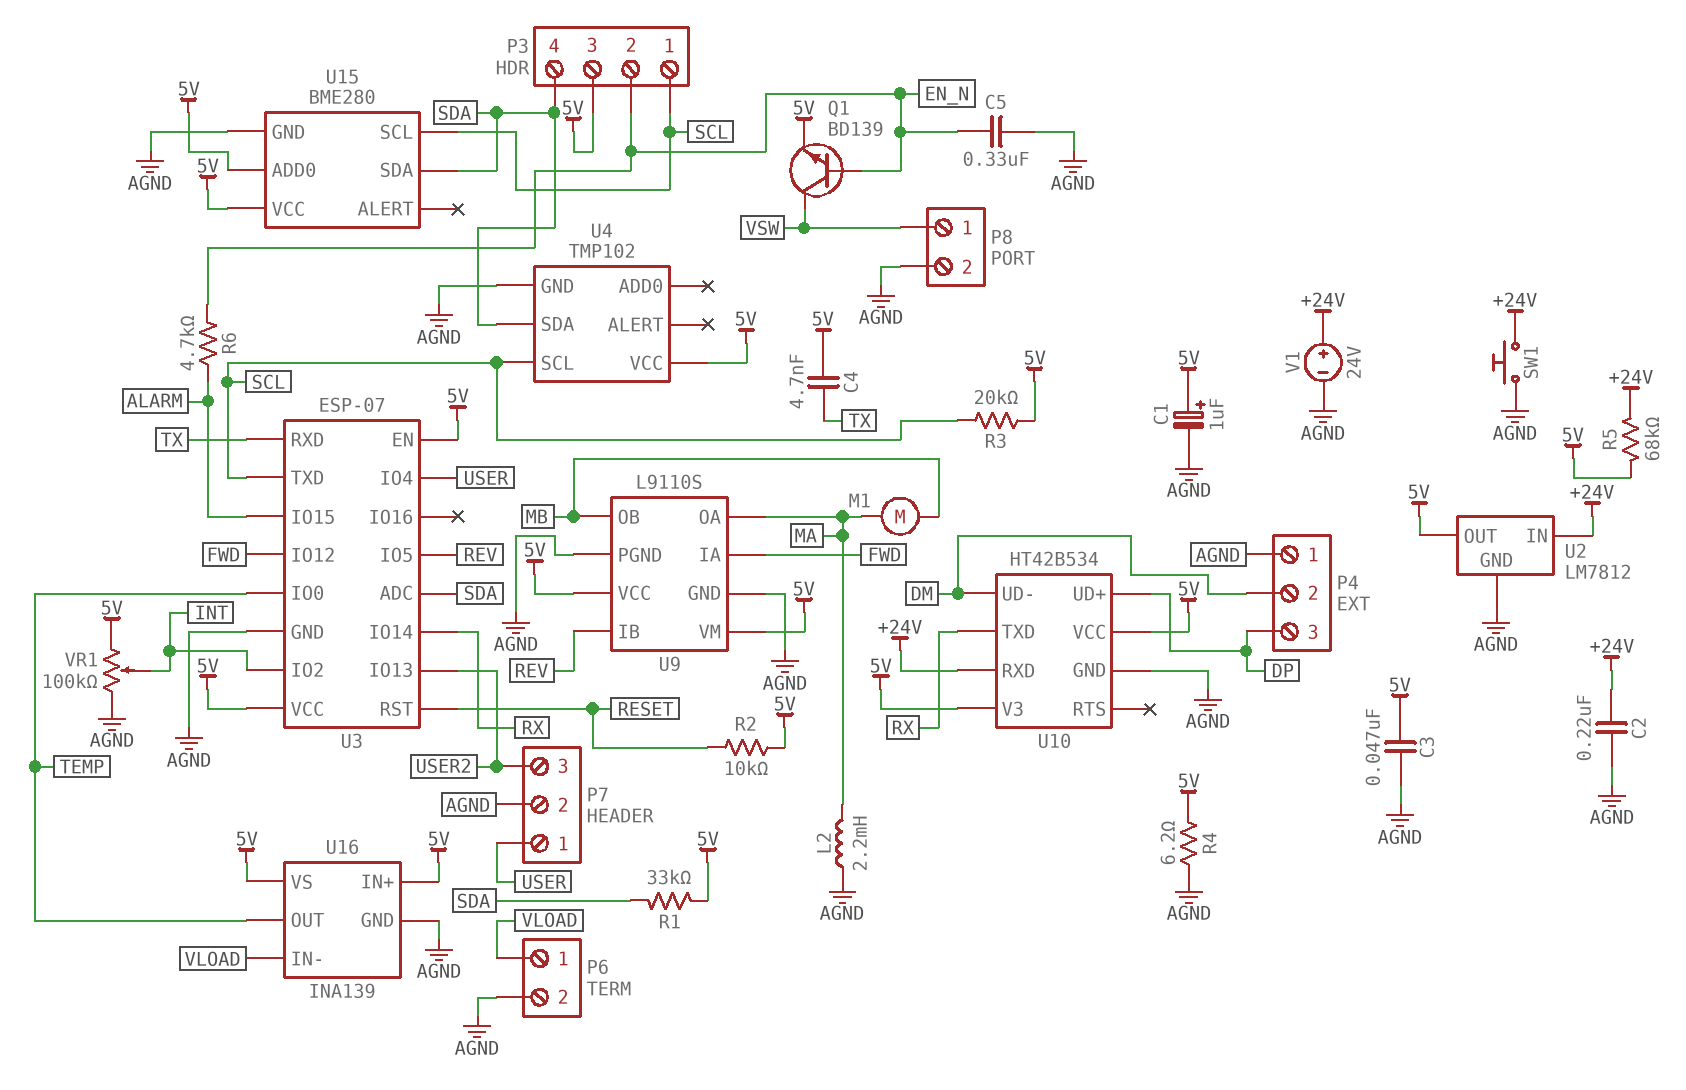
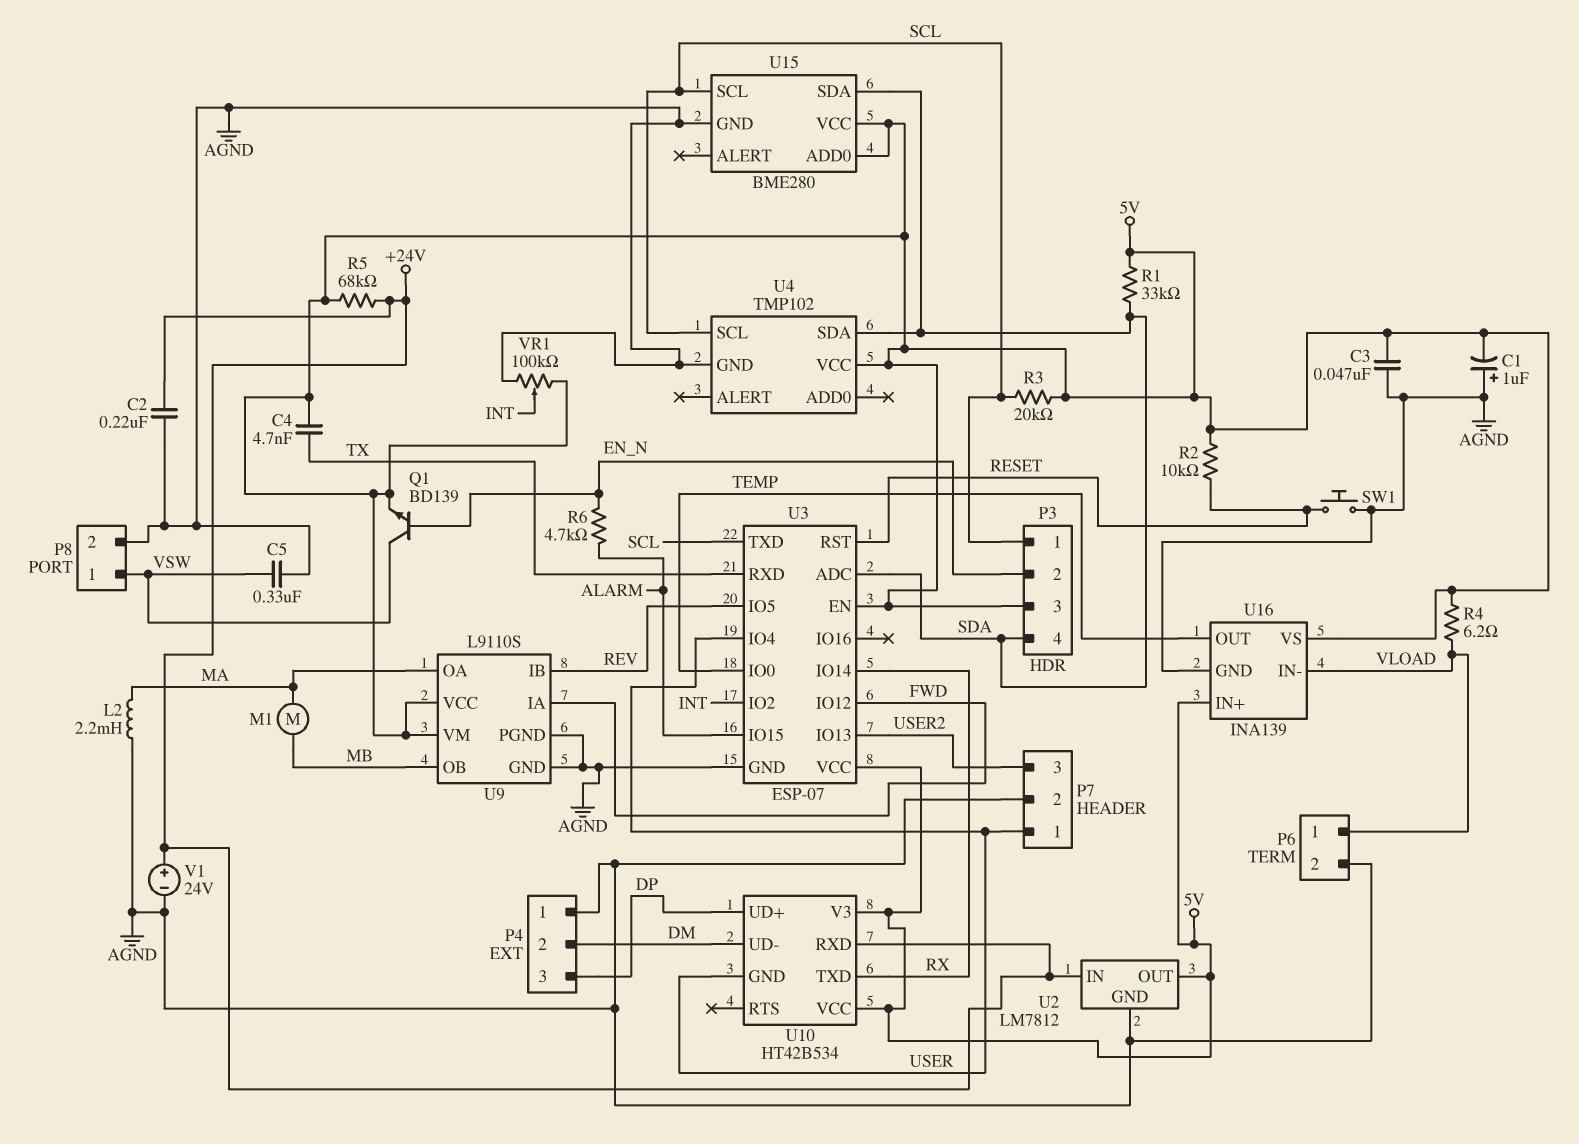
C1: 1uF (plus 5V, minus AGND) -> 1uF (plus AGND, minus 5V)
C5: 330nF (AGND, EN_N) -> 330nF (AGND, VSW)
R4: 6.2 (5V, AGND) -> 6.2 (5V, VLOAD)
SW1: button (+24V, AGND) -> button (AGND, RESET)
U10 pin GND: AGND -> USER

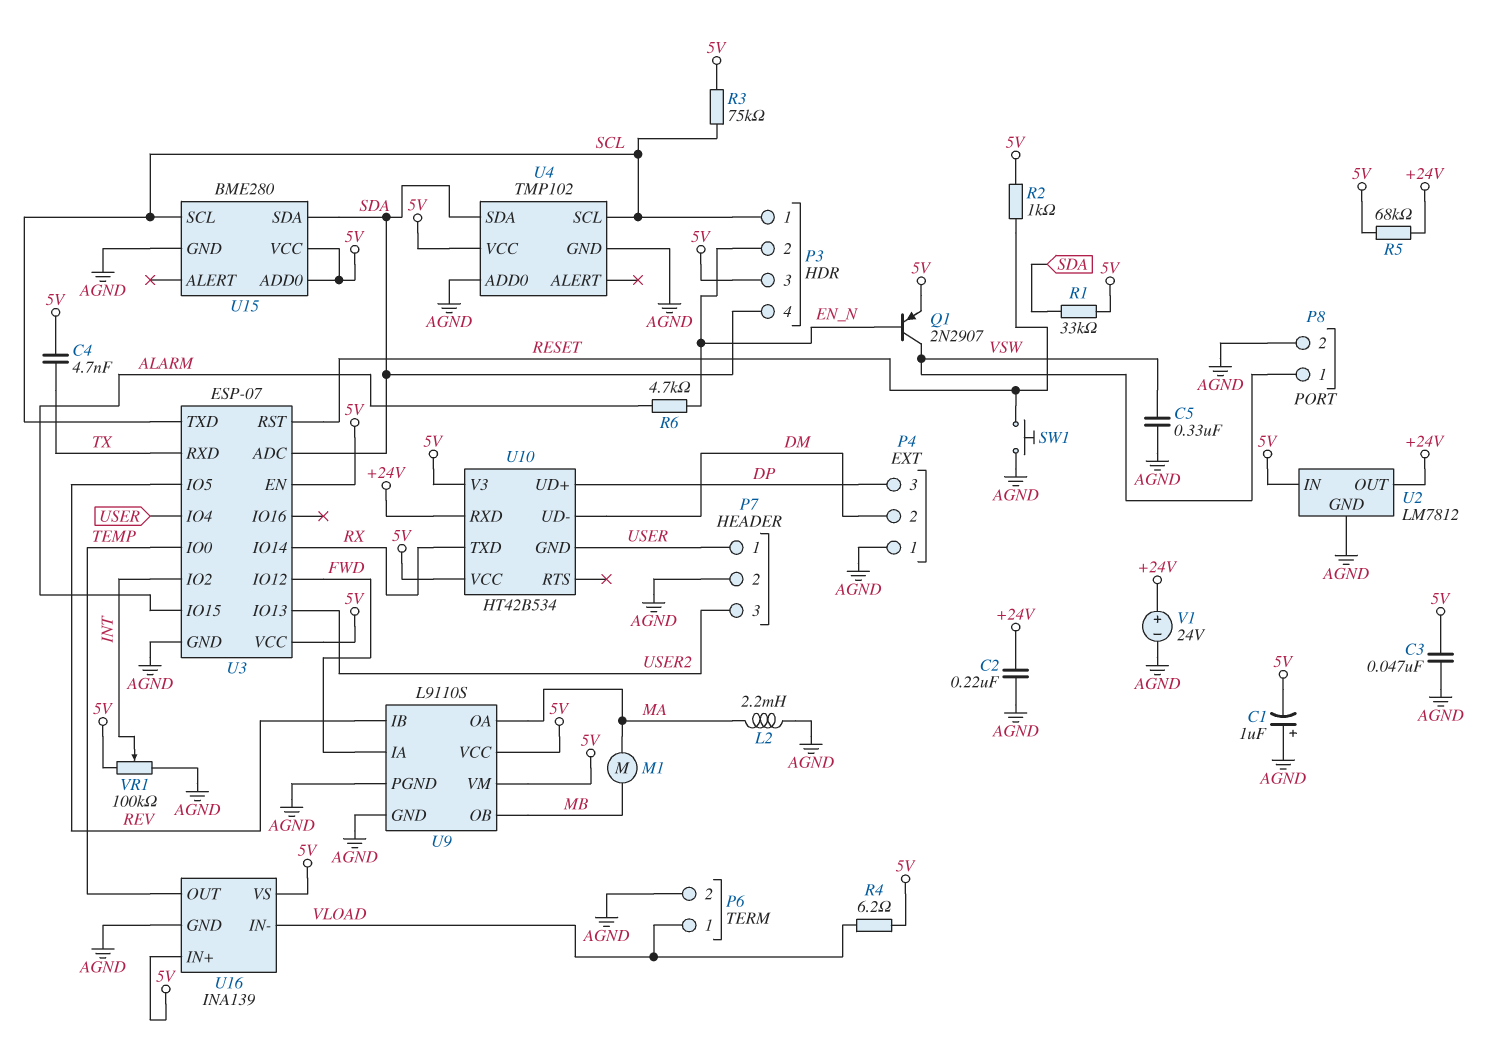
Q1: NPN BD139 (B EN_N, C VSW, E 5V) -> PNP 2N2907 (B EN_N, C VSW, E 5V)
R2: 10k (5V, RESET) -> 1k (5V, RESET)
R3: 20k (5V, SCL) -> 75k (5V, SCL)
U2 pin IN: +24V -> 5V
U2 pin OUT: 5V -> +24V
U4 pin ADD0: none -> AGND

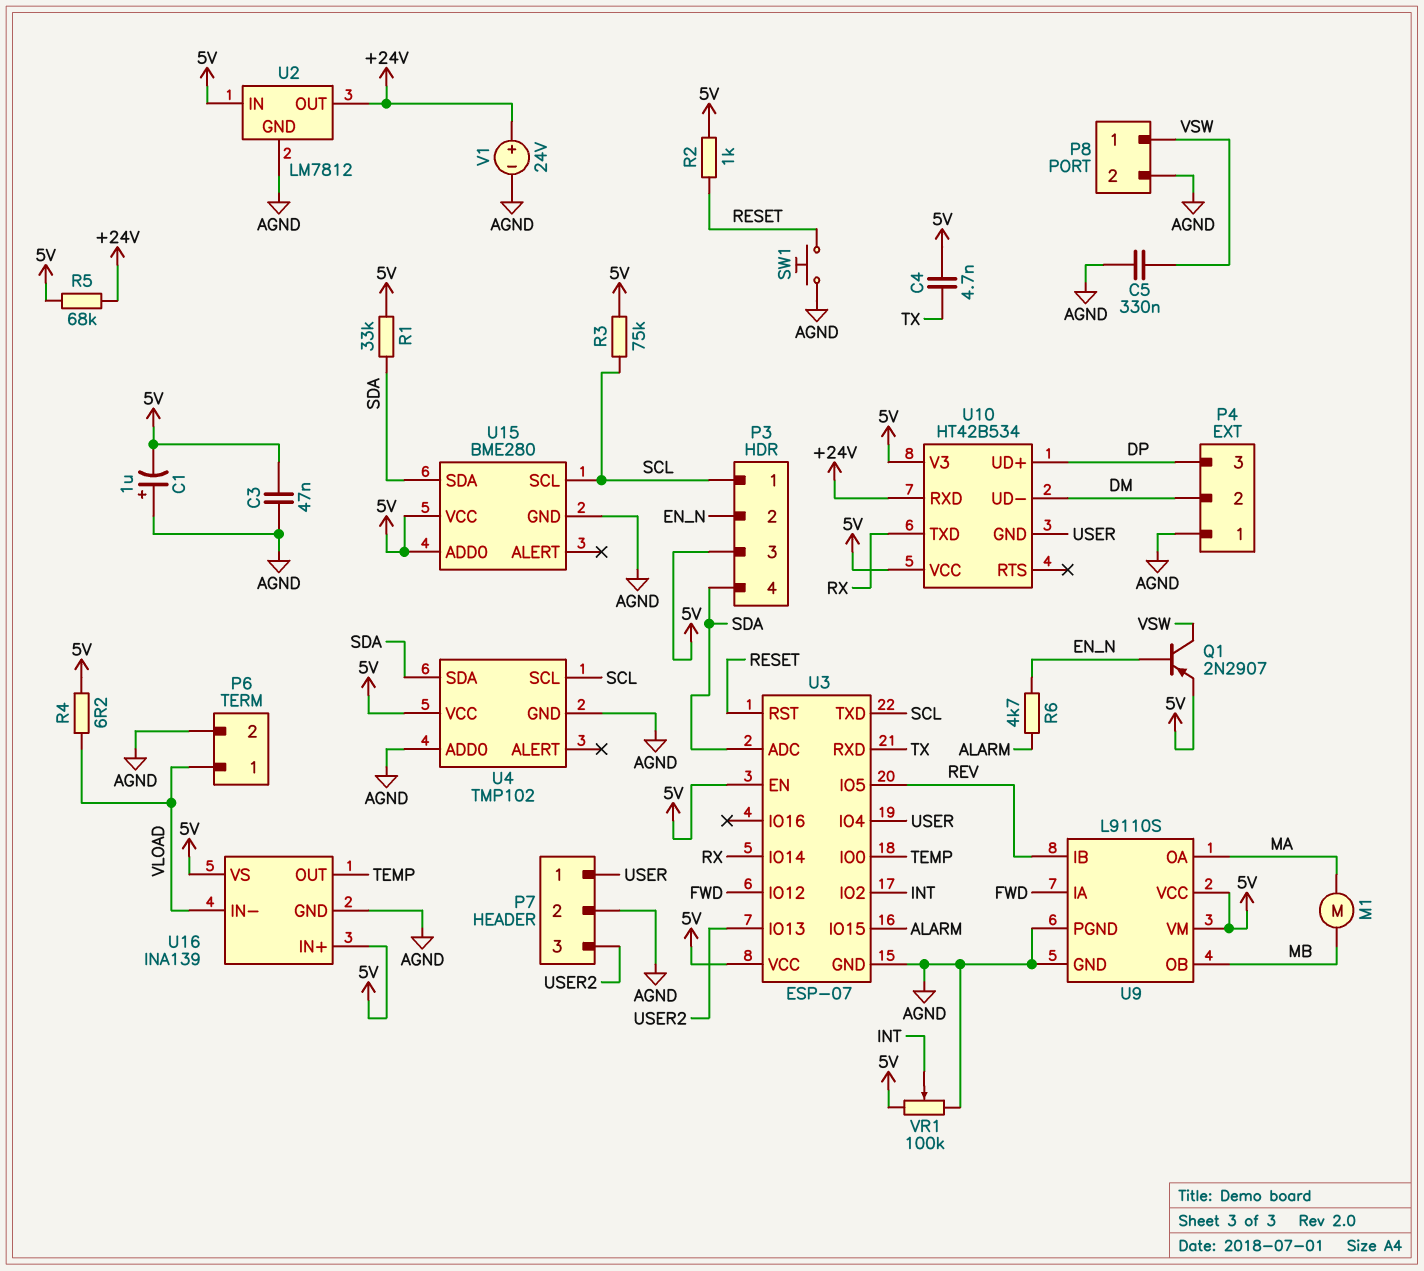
C2: 220nF (+24V, AGND) -> none
L2: 2.2mH (AGND, MA) -> none

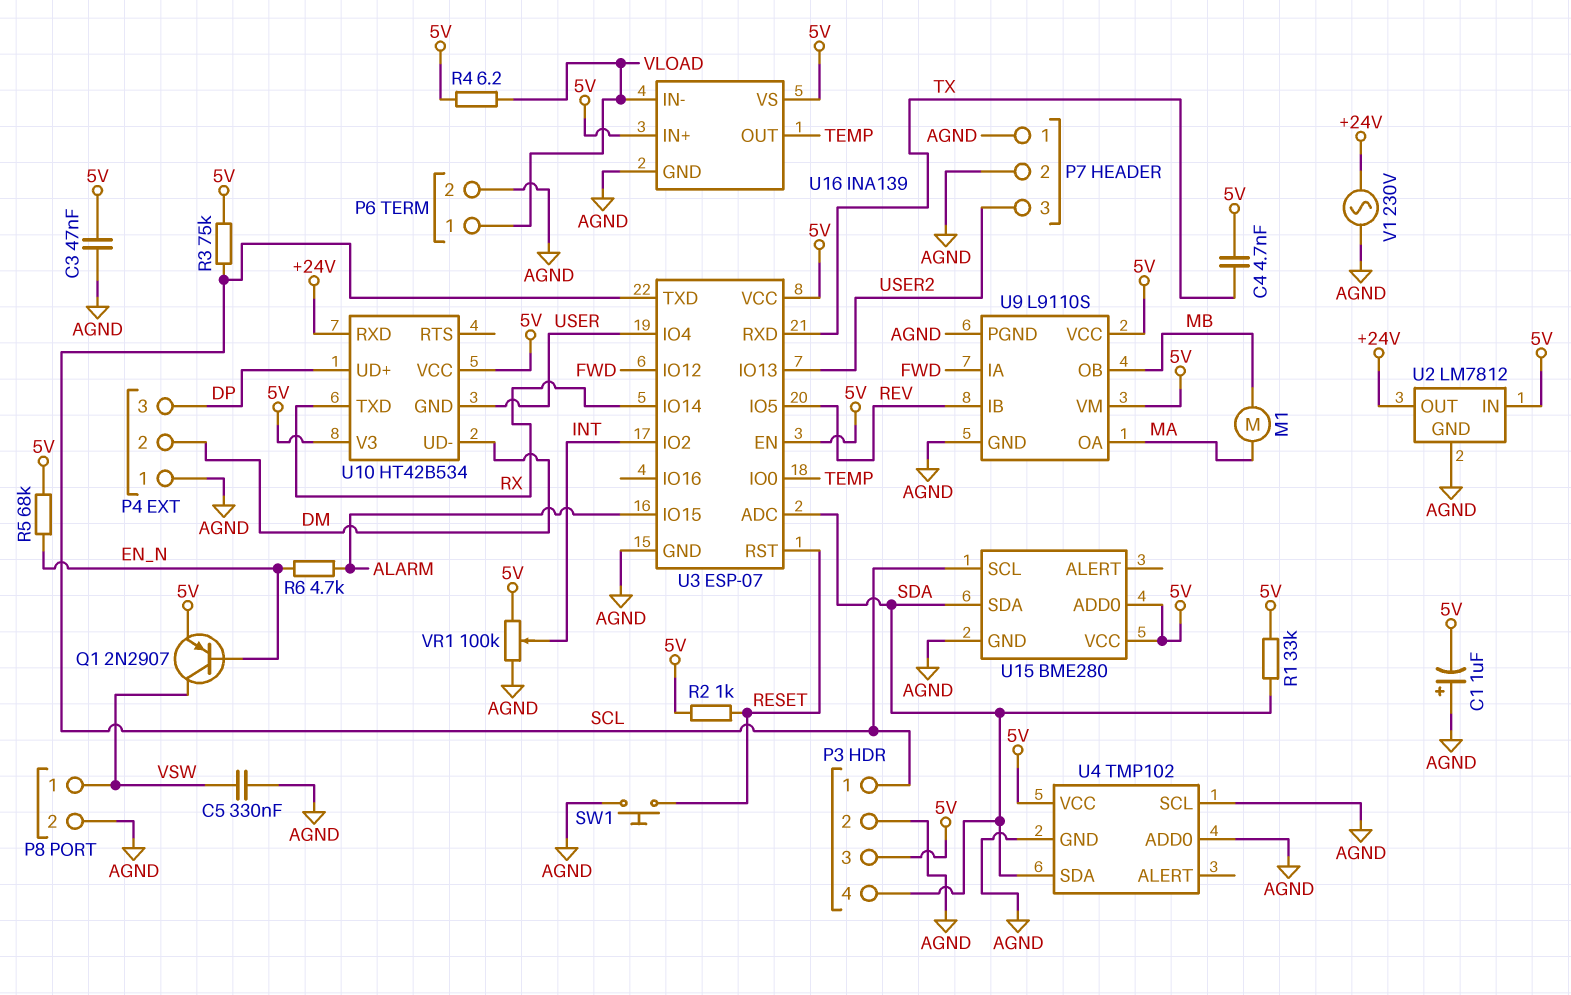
P3 pin 2: EN_N -> AGND
P7 pin 1: USER -> AGND
R5: 68k (+24V, 5V) -> 68k (5V, EN_N)
U4 pin SCL: SCL -> AGND
V1: 24V (plus +24V, minus AGND) -> AC 230V (+24V, AGND)

